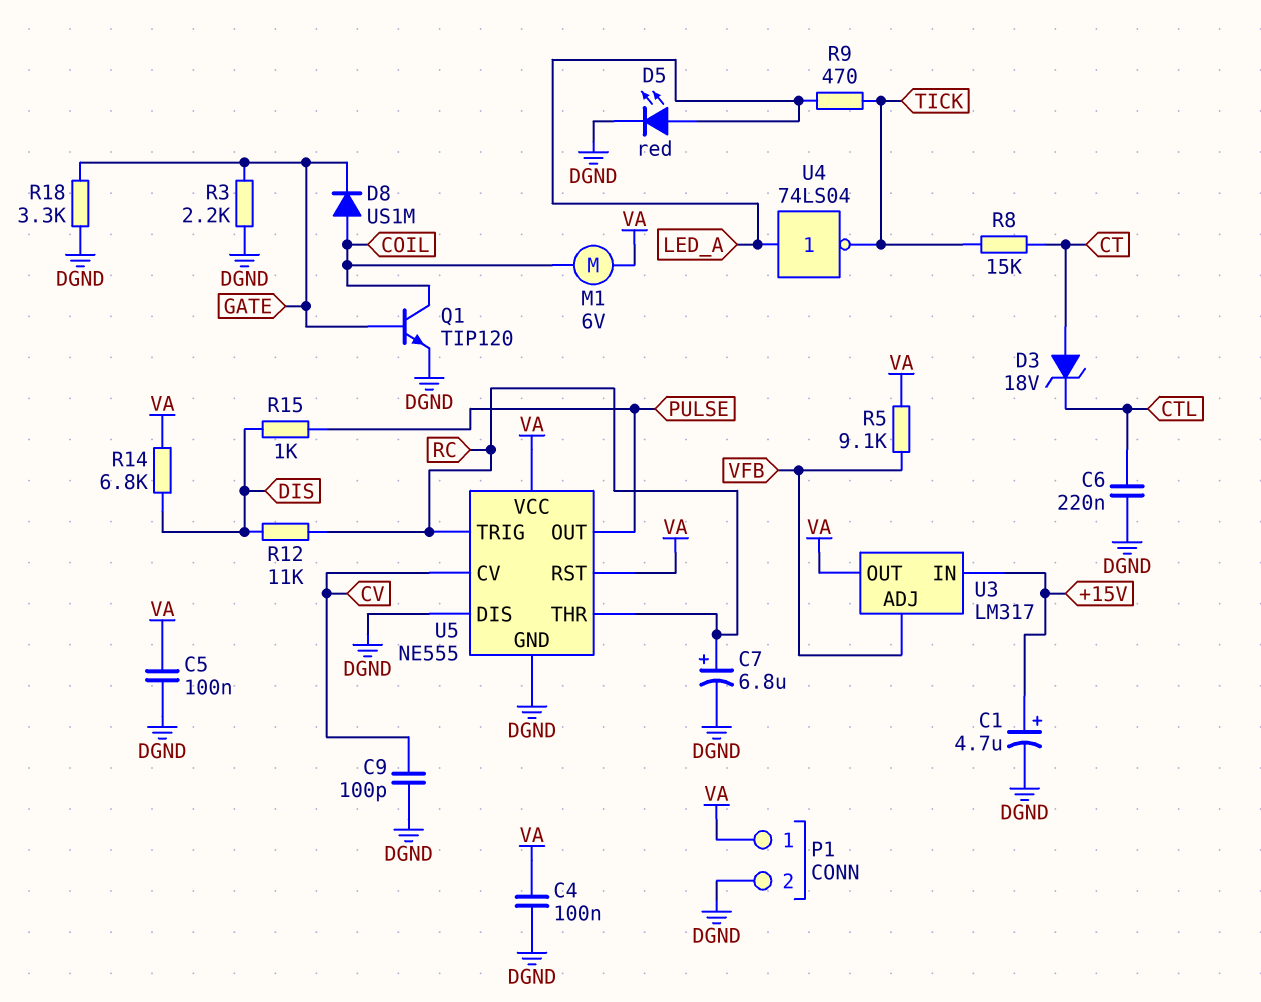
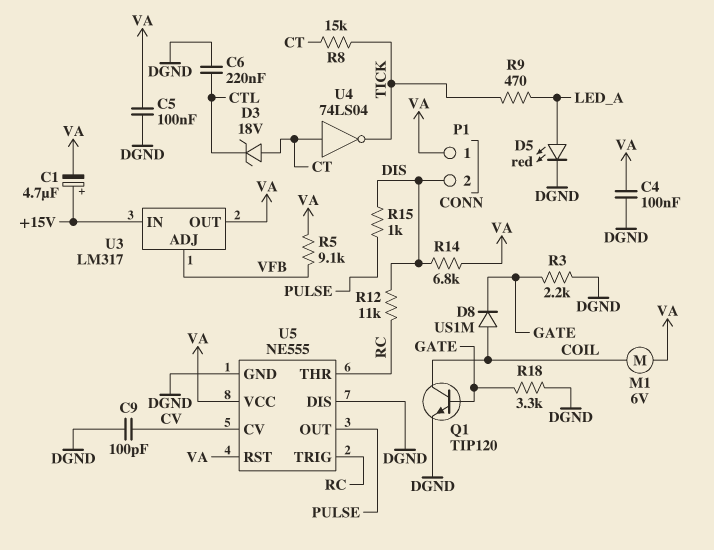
C1: 4.7uF (plus +15V, minus DGND) -> 4.7uF (plus +15V, minus VA)
C7: 6.8uF (plus RC, minus DGND) -> none
P1 pin 2: DGND -> DIS
U4: NOT 74LS04 (in LED_A, out TICK) -> NOT 74LS04 (in CT, out TICK)

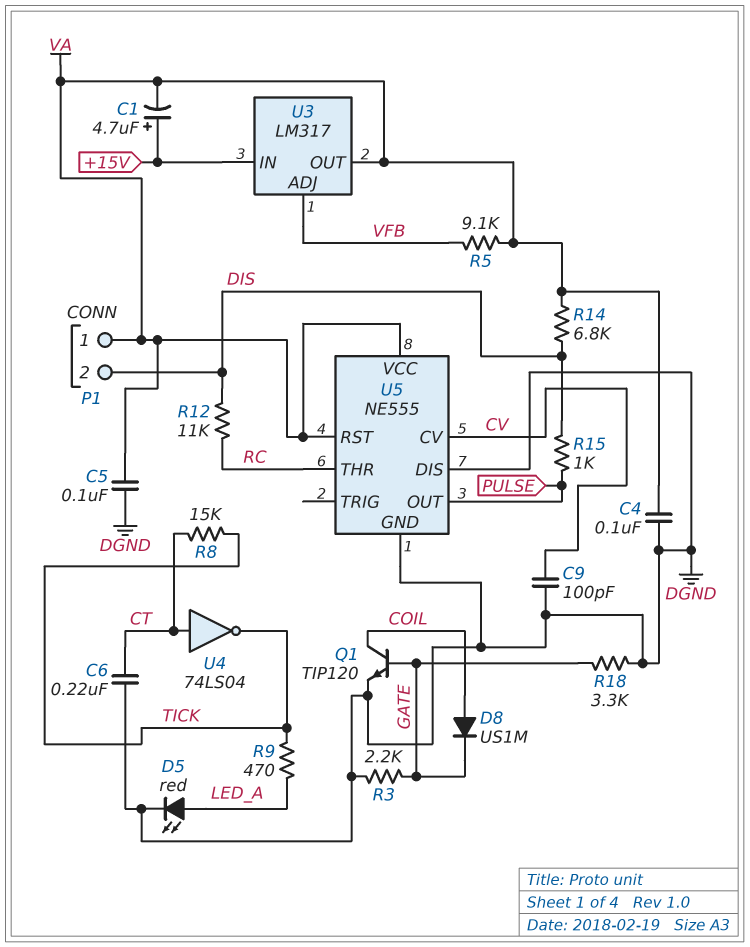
C6: 220nF (CTL, DGND) -> 220nF (CT, DGND)
D3: zener 18V (A CT, K CTL) -> none
M1: motor 6V (COIL, VA) -> none
U5 pin TRIG: RC -> none

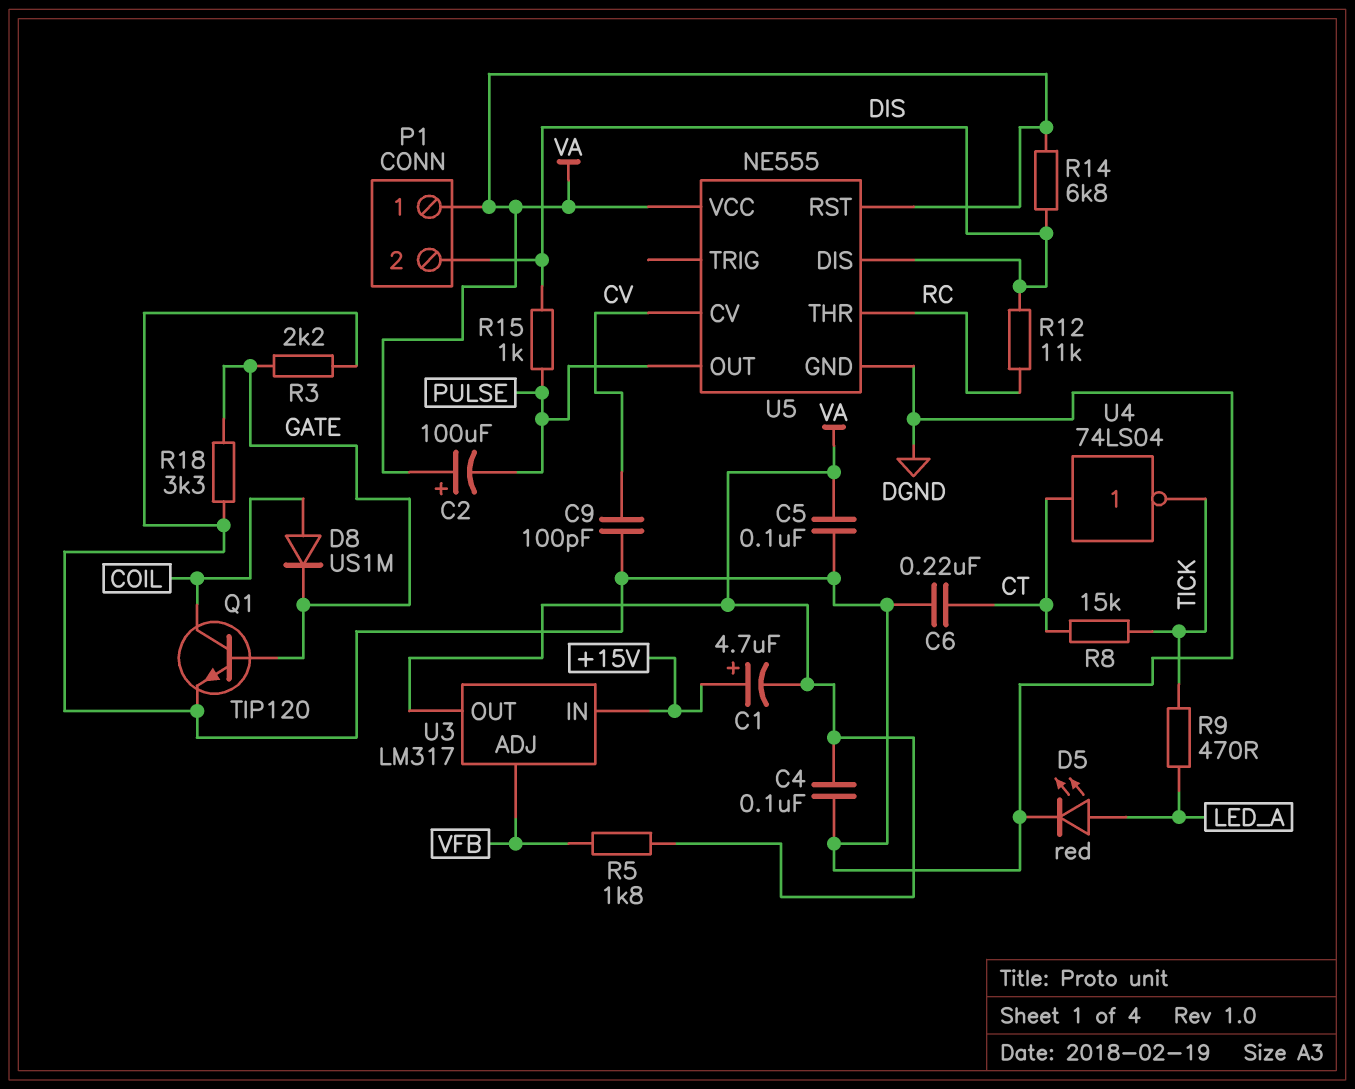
C2: none -> 100uF (plus VA, minus PULSE)
R5: 9.1k (VA, VFB) -> 1.8k (VA, VFB)
U5 pin DIS: DGND -> DIS

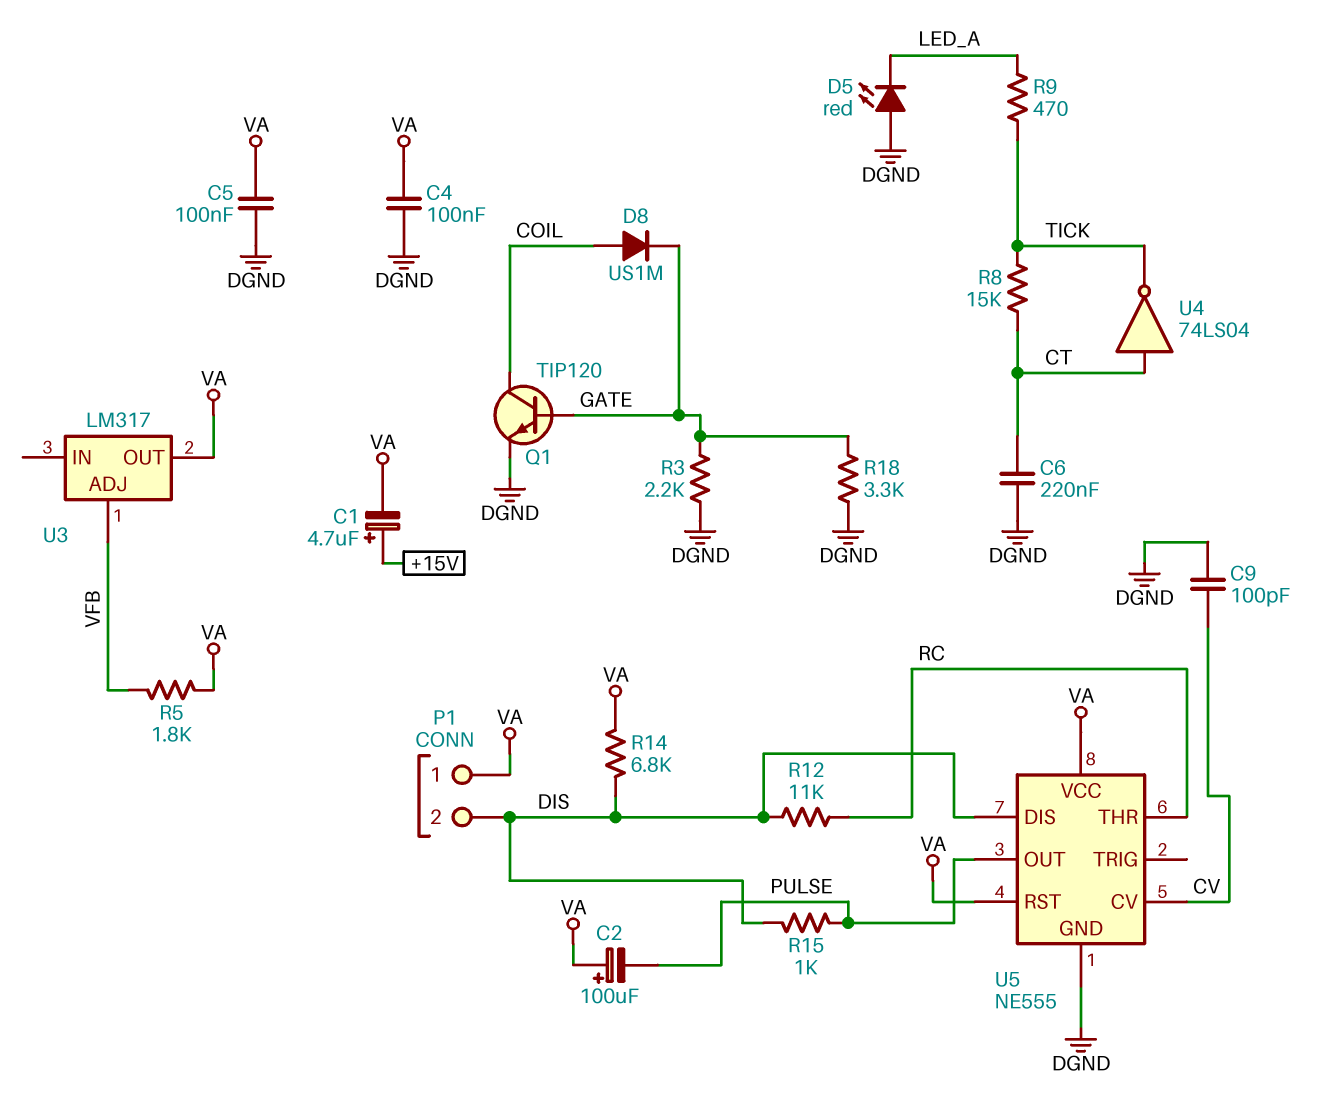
D5: LED red (A LED_A, K DGND) -> LED red (A DGND, K LED_A)
U3 pin IN: +15V -> none

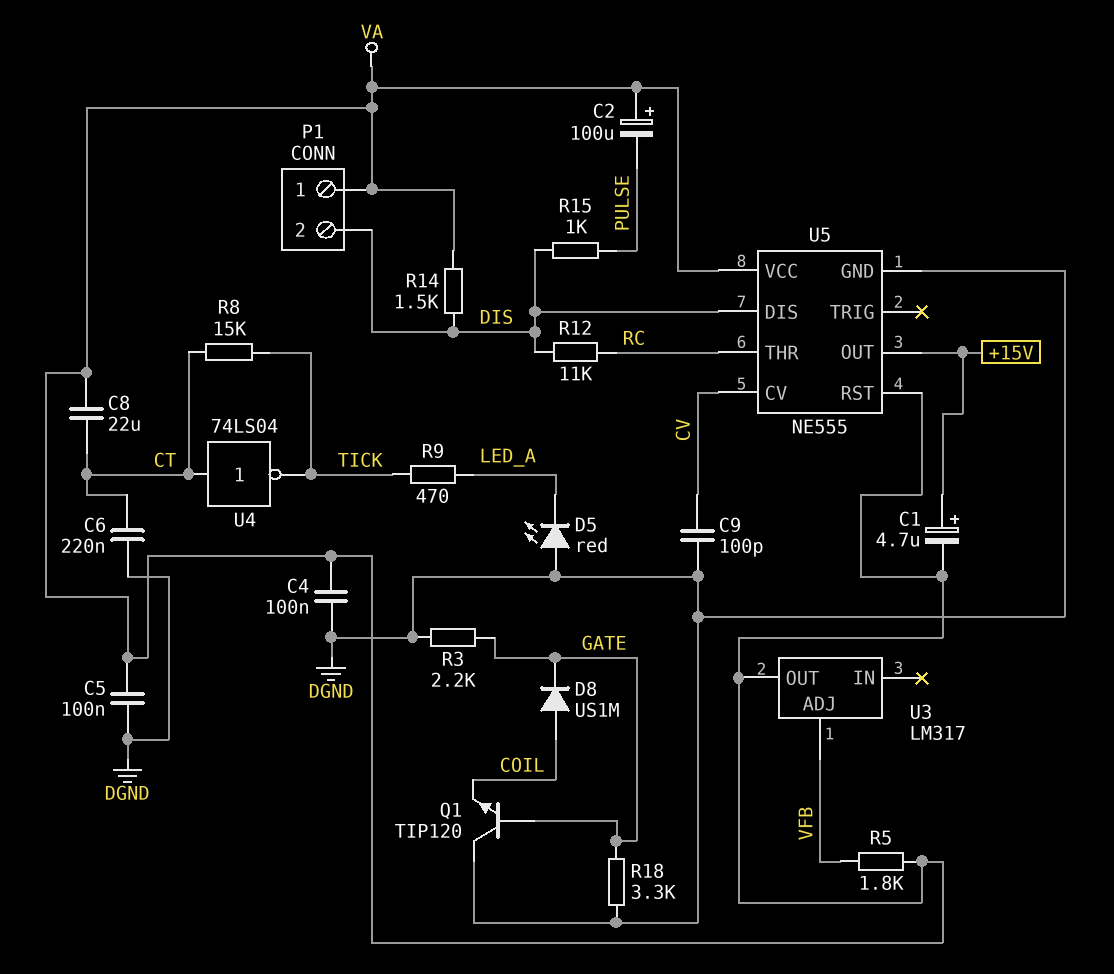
C8: none -> 22uF (CT, VA)
Q1: NPN TIP120 (B GATE, C COIL, E DGND) -> NPN TIP120 (B GATE, C DGND, E COIL)
R14: 6.8k (DIS, VA) -> 1.5k (DIS, VA)
U5 pin OUT: PULSE -> +15V

